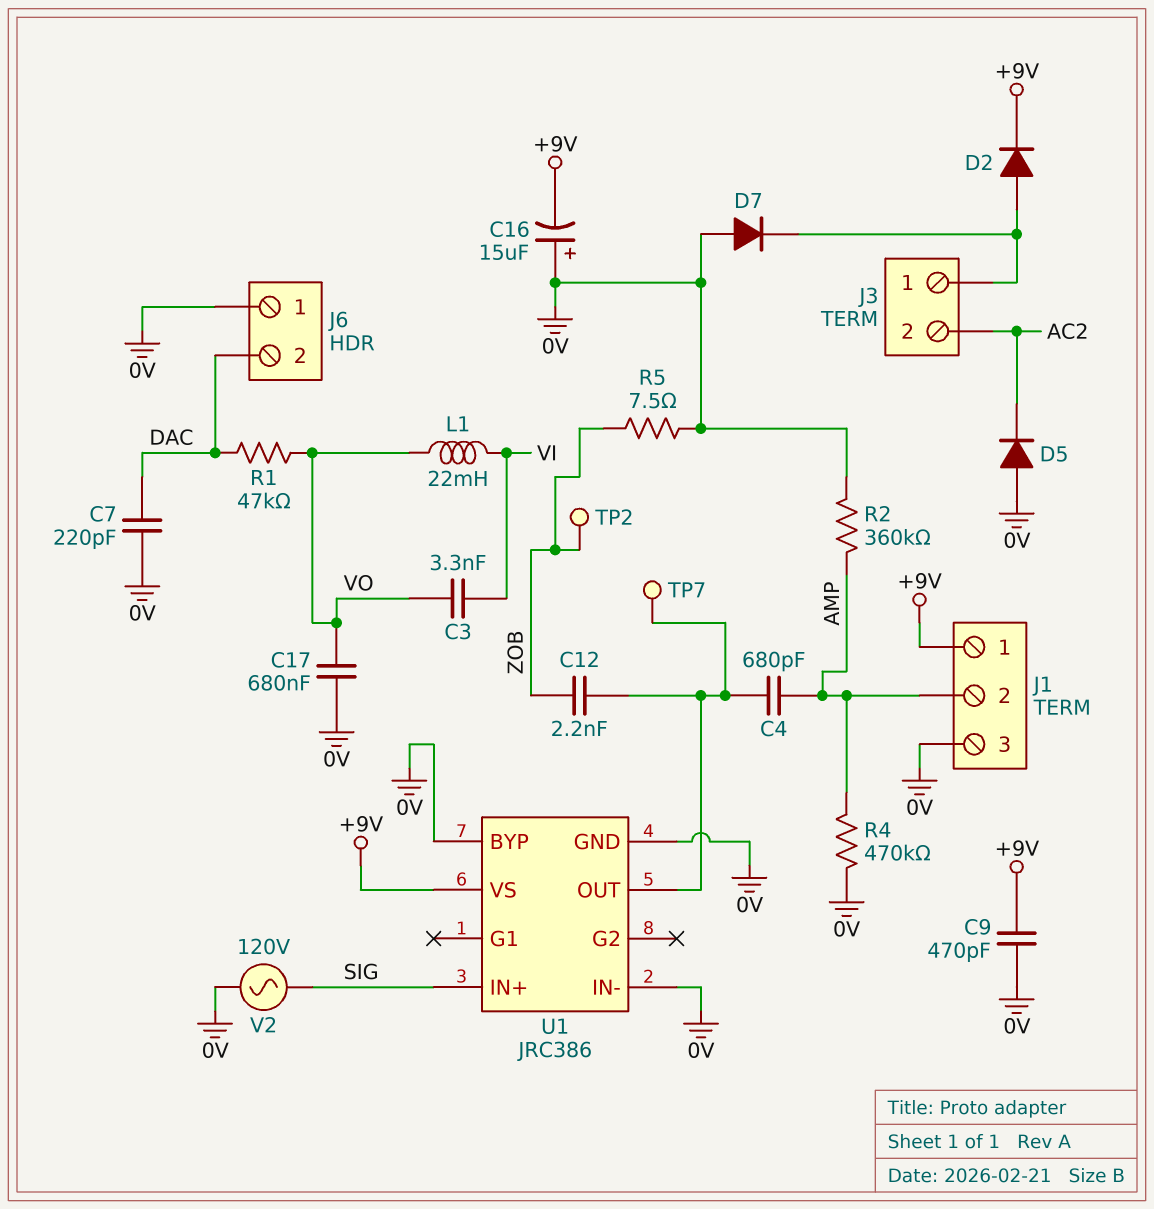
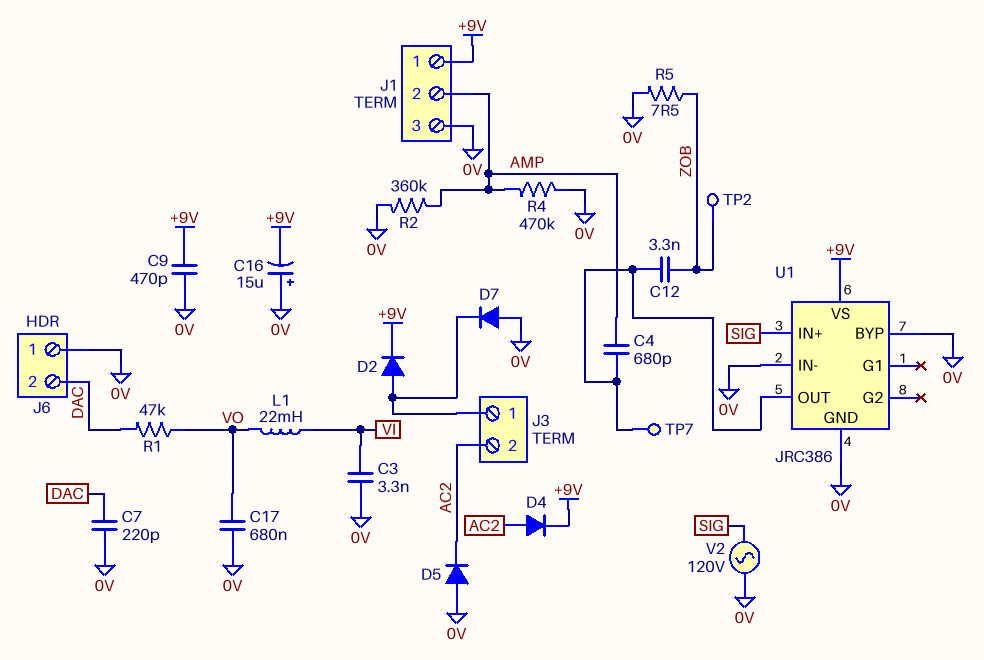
C3: 3.3nF (VI, VO) -> 3.3nF (0V, VI)
C12: 2.2nF (U1/OUT, ZOB) -> 3.3nF (U1/OUT, ZOB)
D4: none -> diode (A AC2, K +9V)

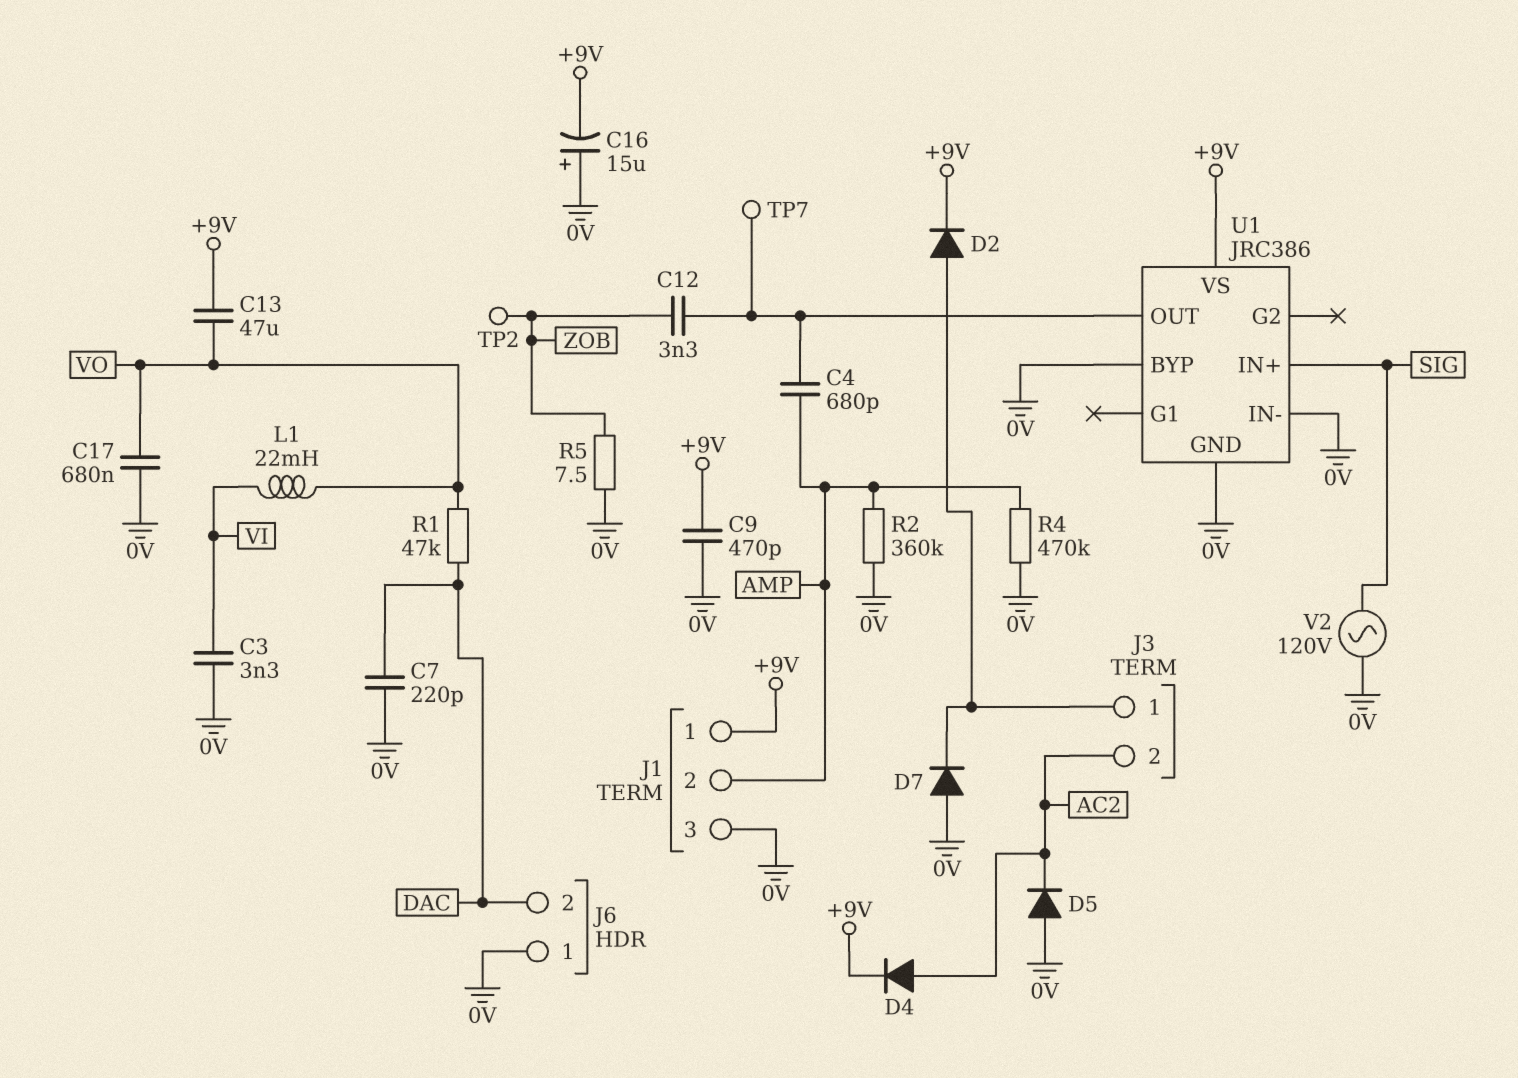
C13: none -> 47uF (+9V, VO)

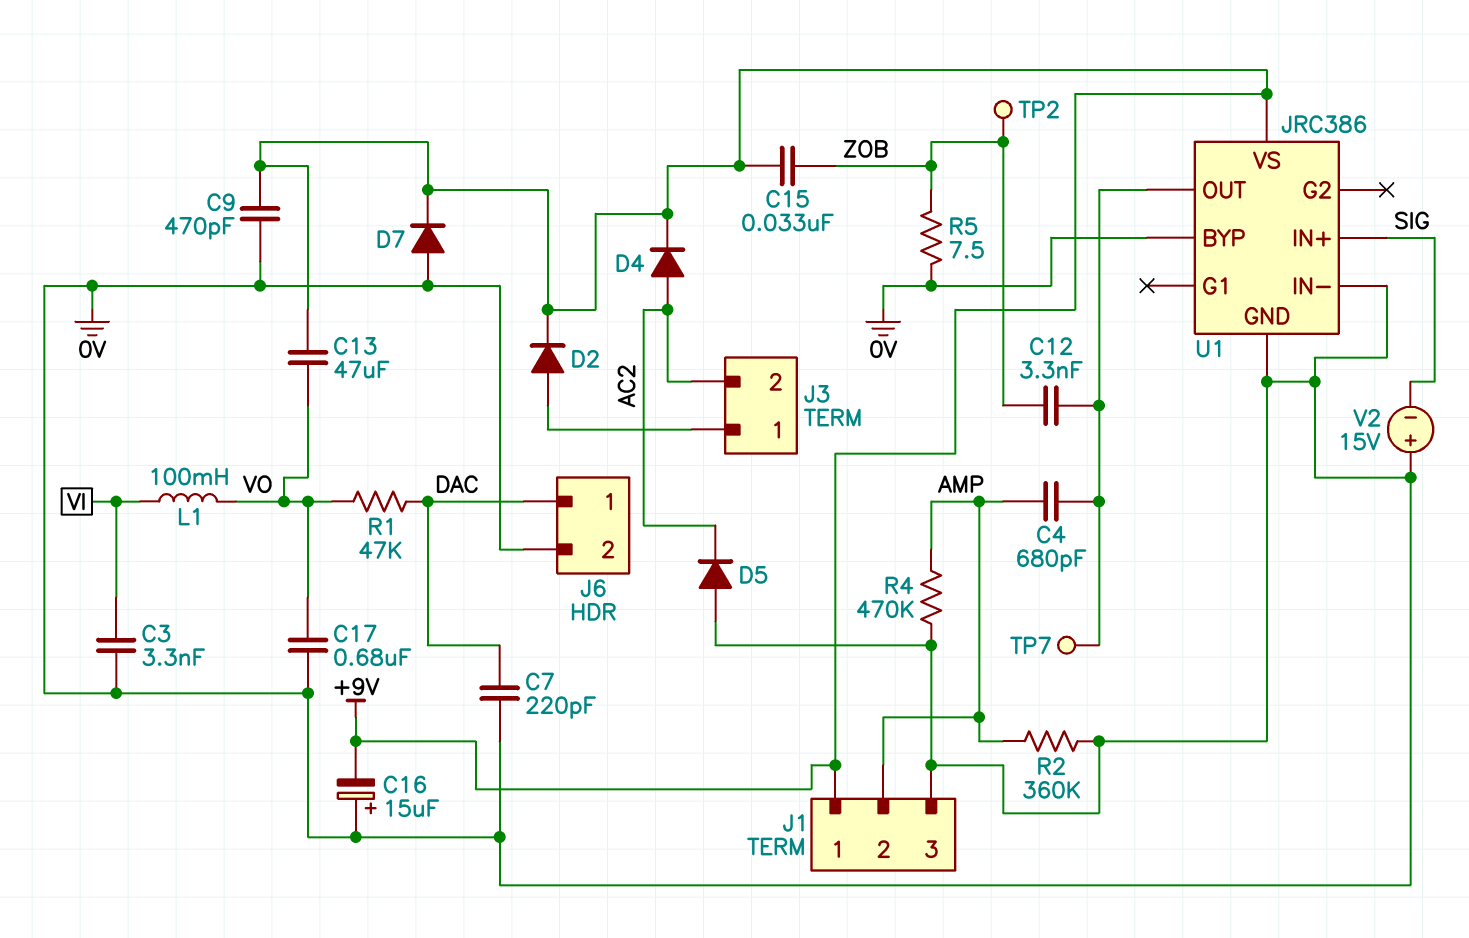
C15: none -> 33nF (+9V, ZOB)
D7: diode (A 0V, K J3/1) -> diode (A 0V, K +9V)
J6 pin 1: 0V -> DAC
J6 pin 2: DAC -> 0V
L1: 22mH (VI, VO) -> 100mH (VI, VO)
V2: AC 120V (0V, SIG) -> 15V (plus 0V, minus SIG)

